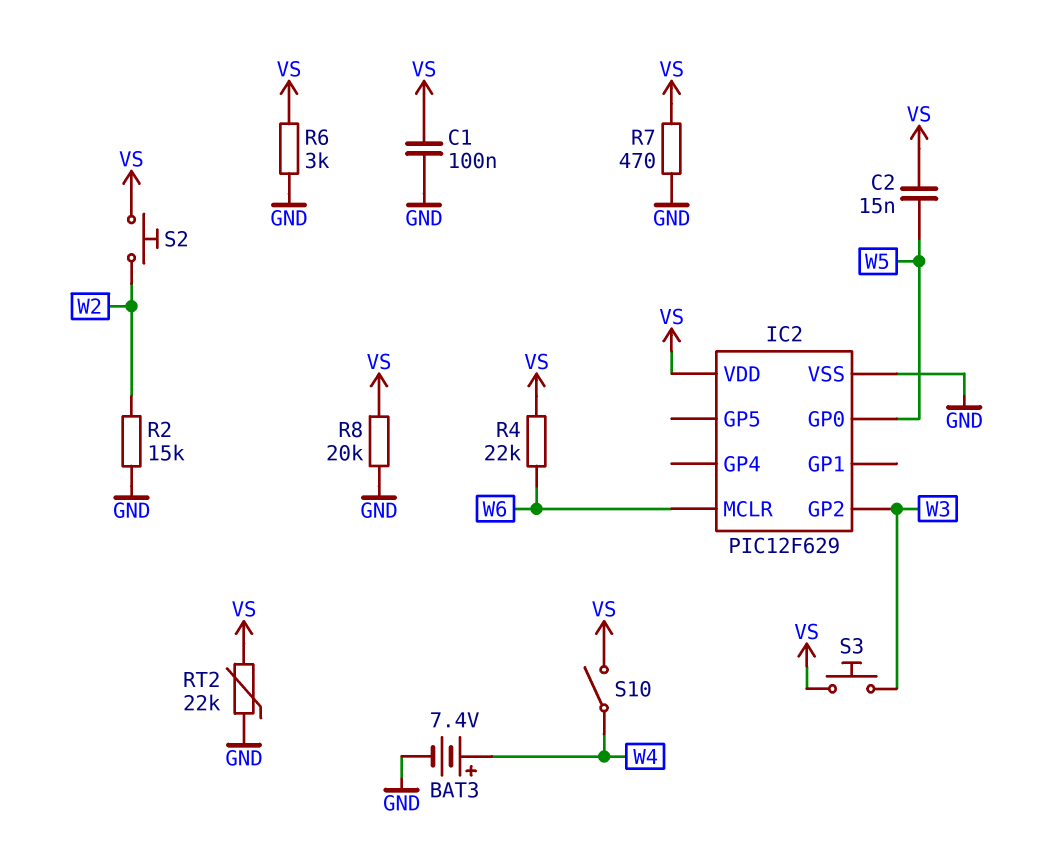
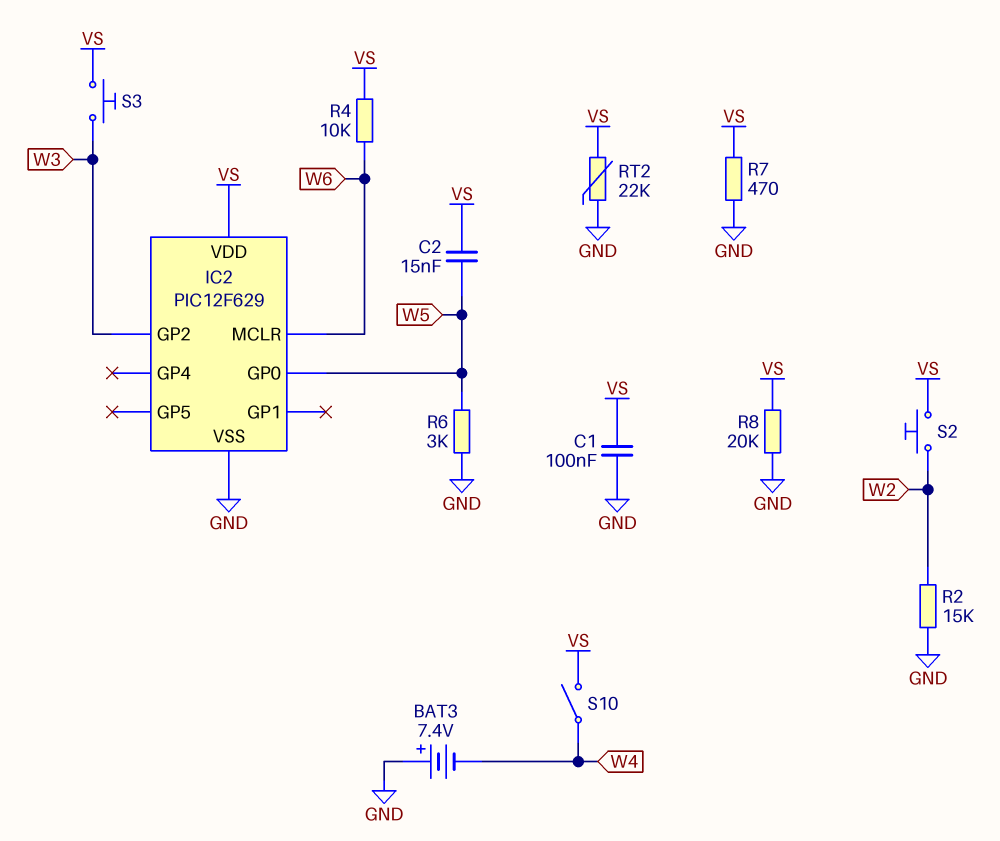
BAT3: 7.4V (plus W4, minus GND) -> 7.4V (plus GND, minus W4)
R4: 22k (VS, W6) -> 10k (VS, W6)
R6: 3k (GND, VS) -> 3k (GND, W5)

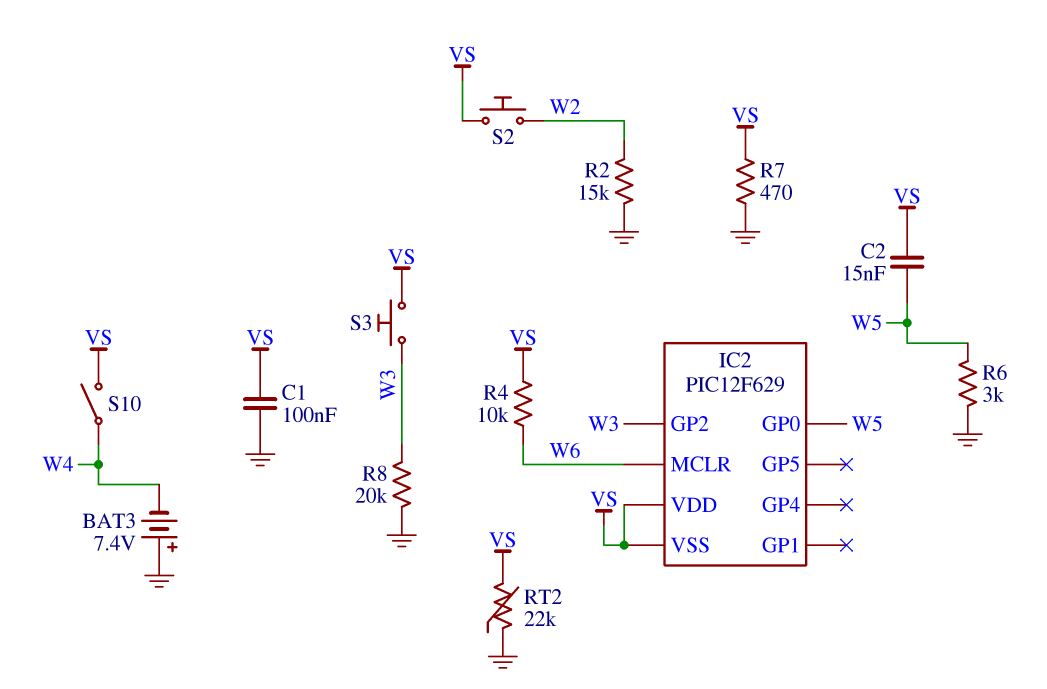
IC2 pin VSS: GND -> VS
R8: 20k (GND, VS) -> 20k (GND, W3)

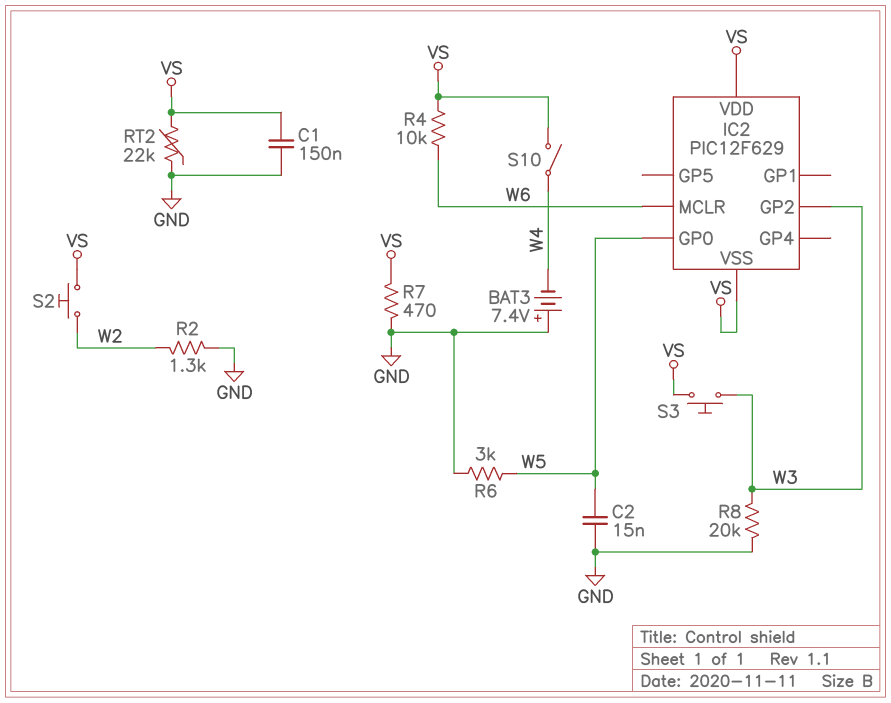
C1: 100nF (GND, VS) -> 150nF (GND, VS)
C2: 15nF (VS, W5) -> 15nF (GND, W5)
R2: 15k (GND, W2) -> 1.3k (GND, W2)

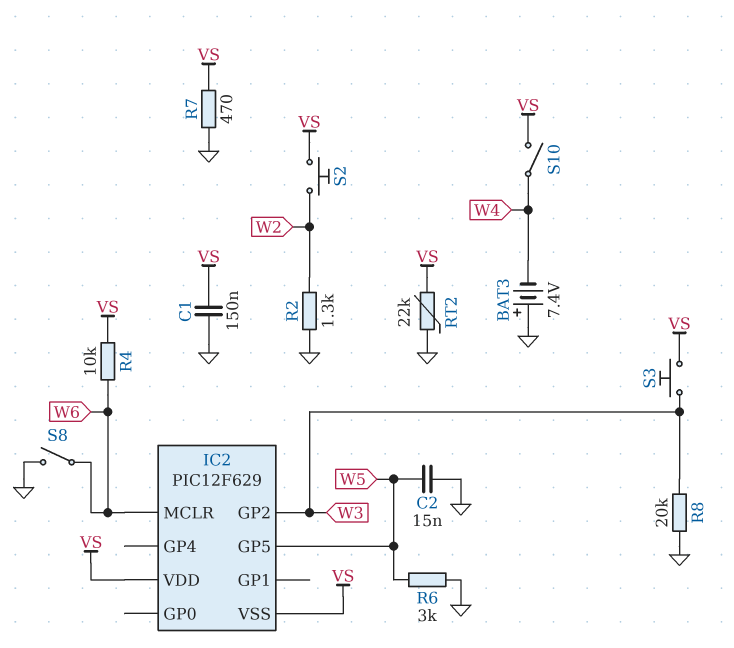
IC2 pin GP0: W5 -> none
IC2 pin GP5: none -> W5
S8: none -> switch (GND, W6)

